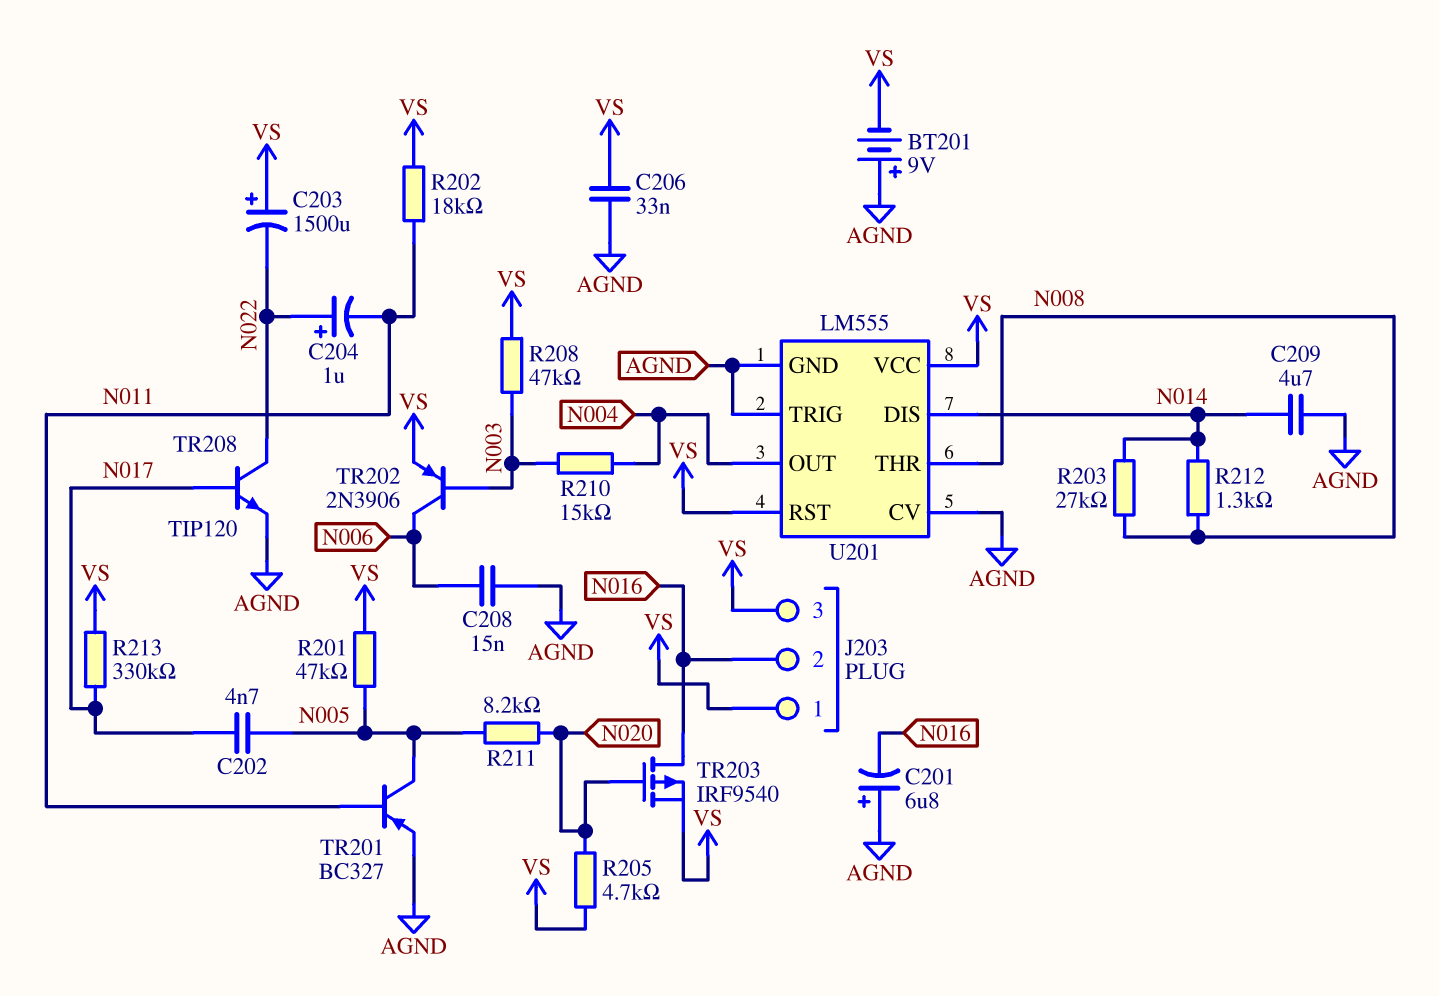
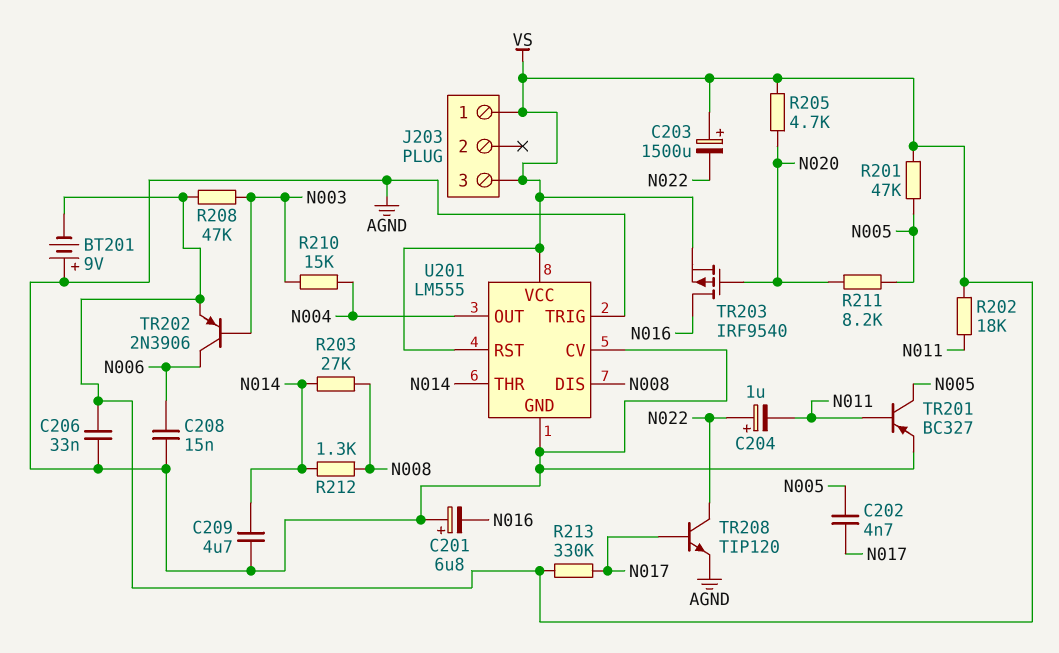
J203 pin 2: N016 -> none
U201 pin DIS: N014 -> N008
U201 pin THR: N008 -> N014

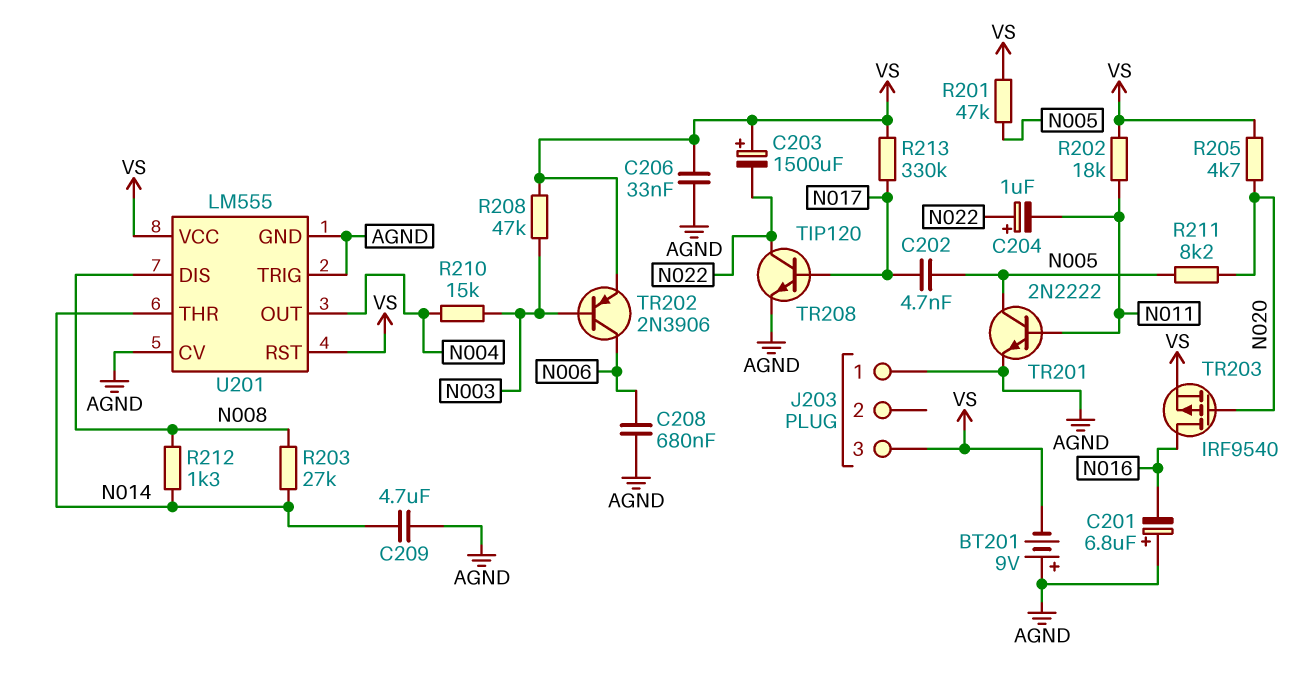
C208: 15nF (AGND, N006) -> 680nF (AGND, N006)
J203 pin 1: VS -> AGND
TR201: PNP BC327 (B N011, C N005, E AGND) -> NPN 2N2222 (B N011, C N005, E AGND)

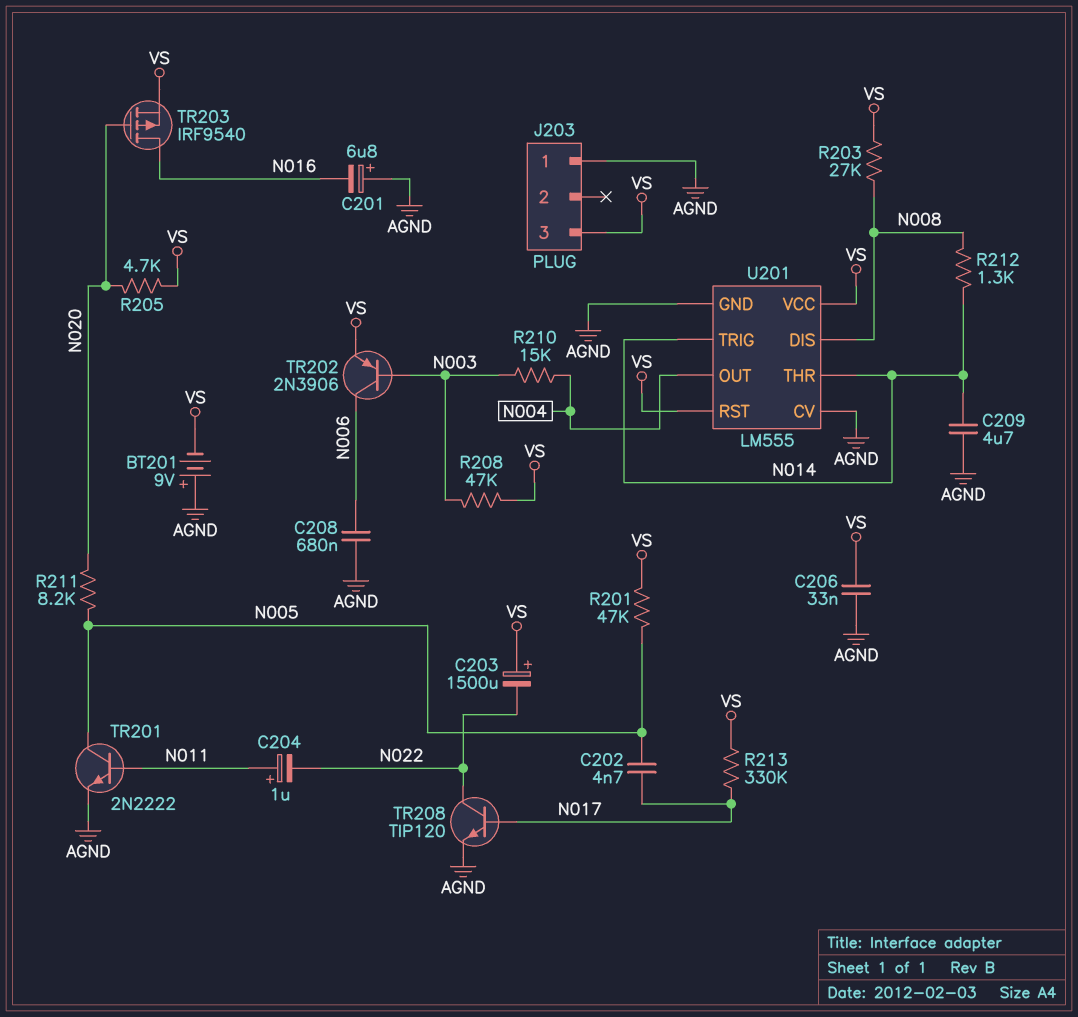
C204: 1uF (plus N022, minus N011) -> 1uF (plus N011, minus N022)
R202: 18k (N011, VS) -> none
R203: 27k (N008, N014) -> 27k (N008, VS)
U201 pin TRIG: AGND -> N014

